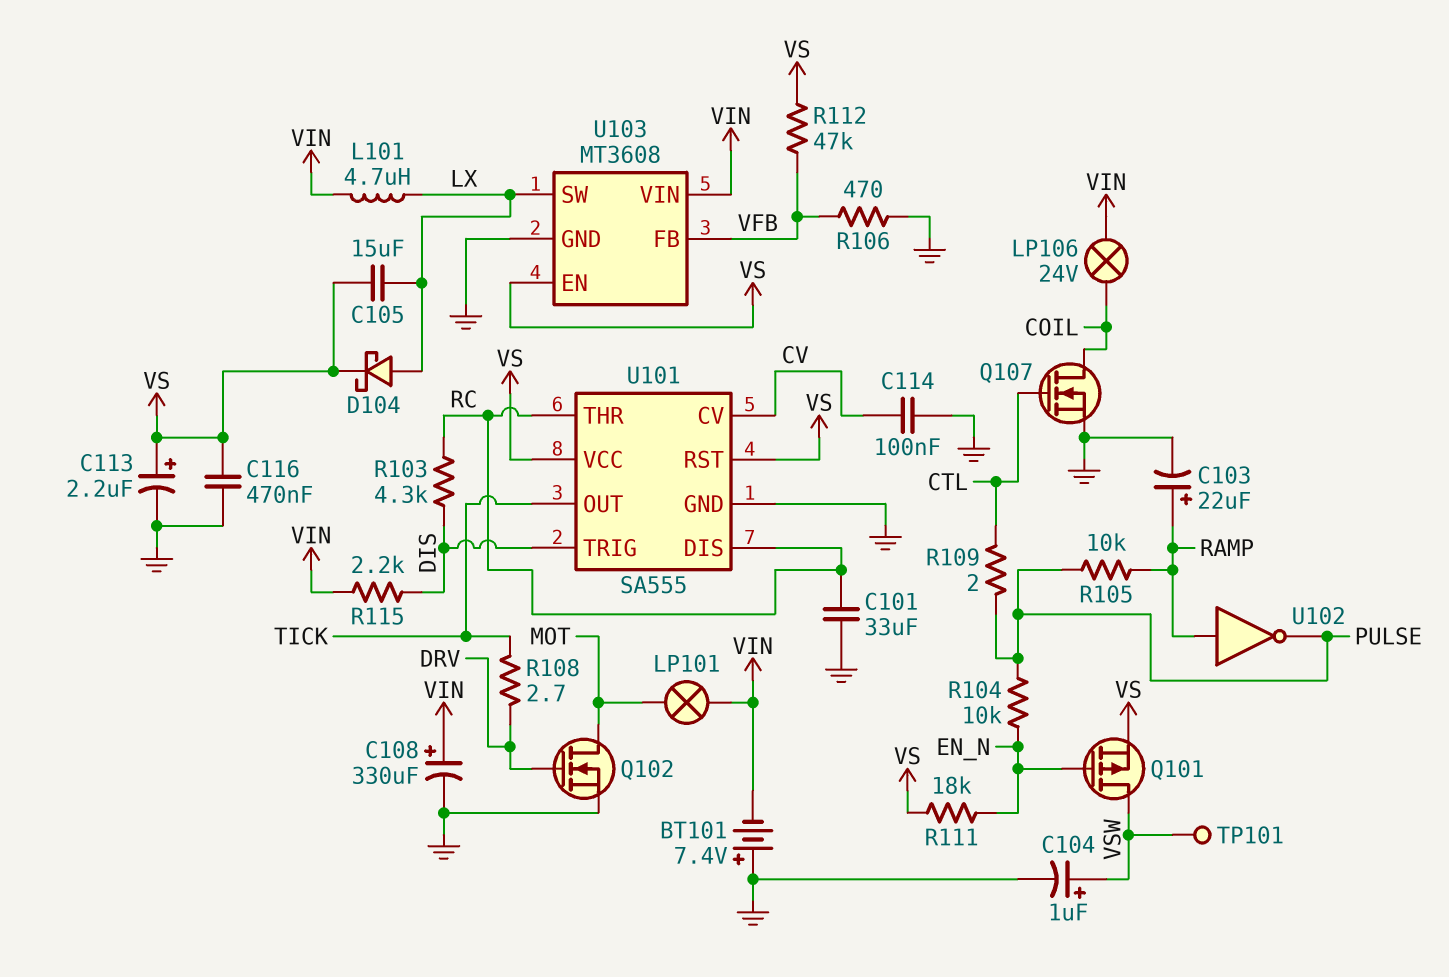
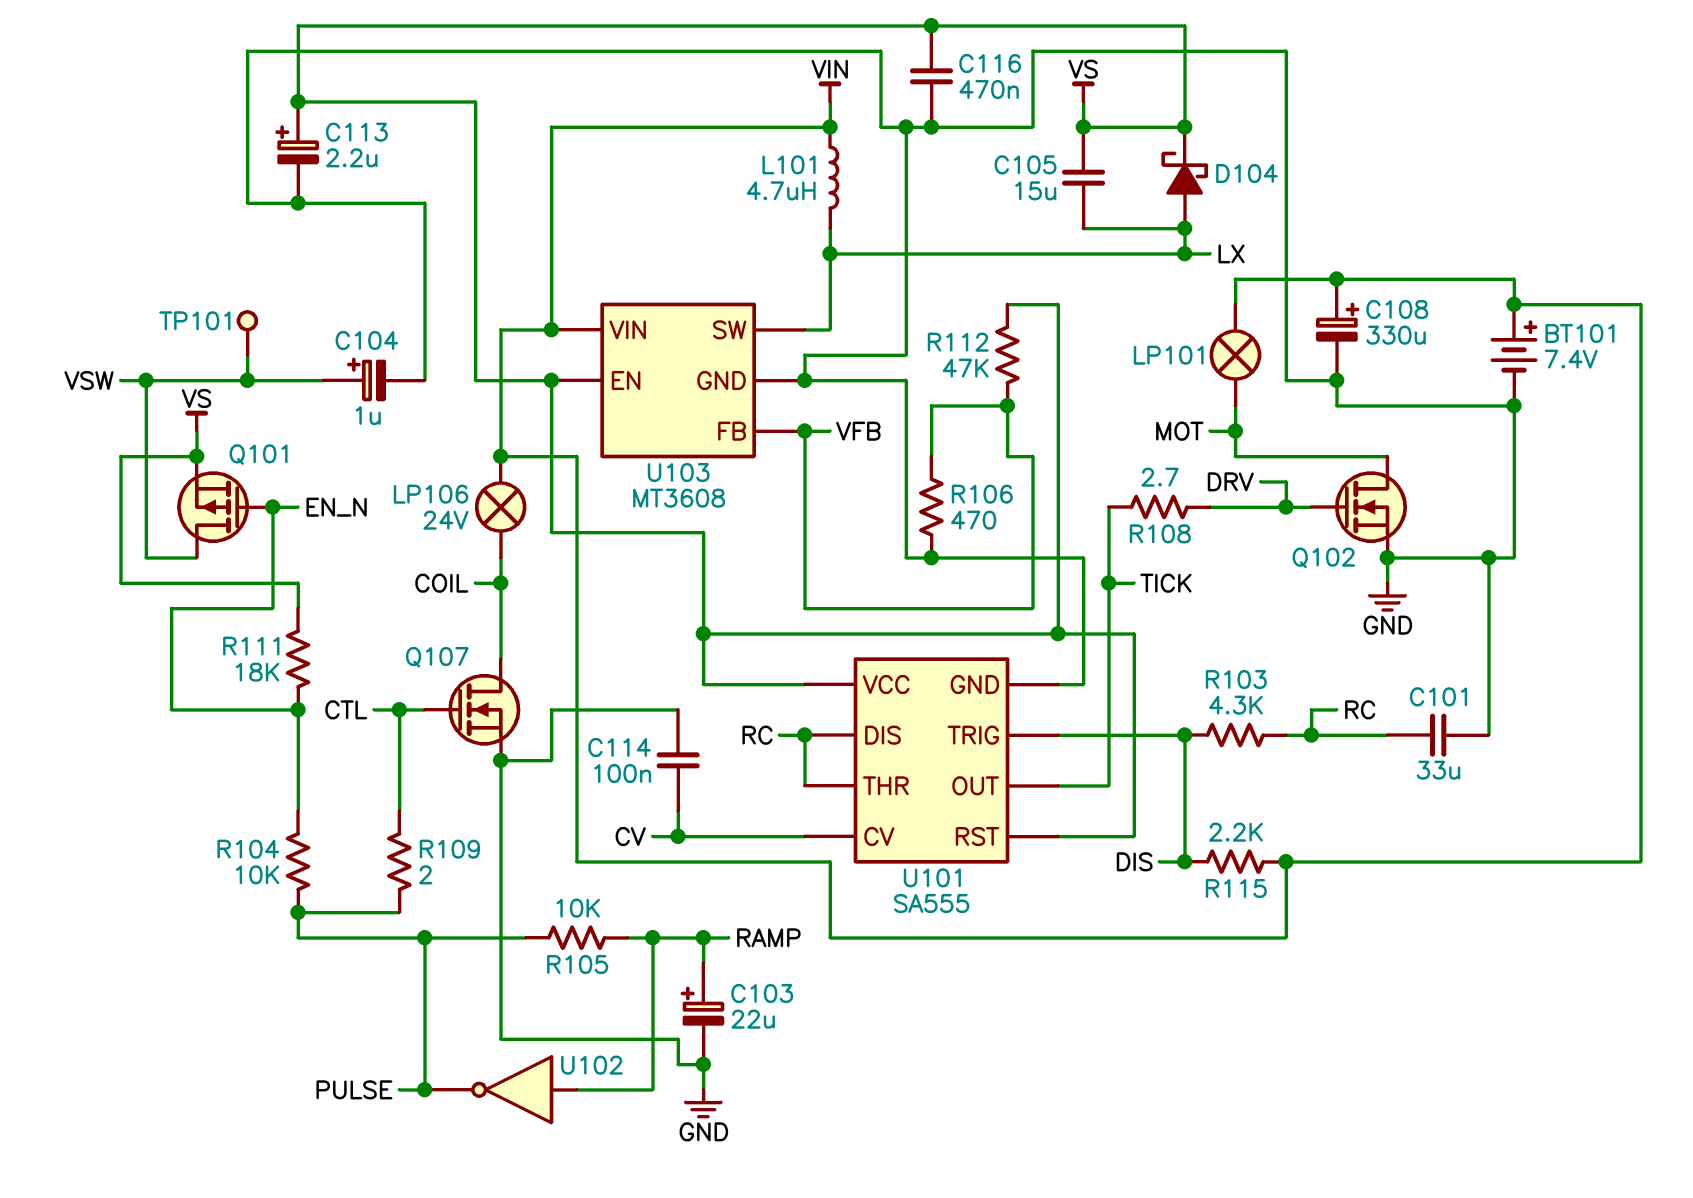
BT101: 7.4V (plus GND, minus VIN) -> 7.4V (plus VIN, minus GND)

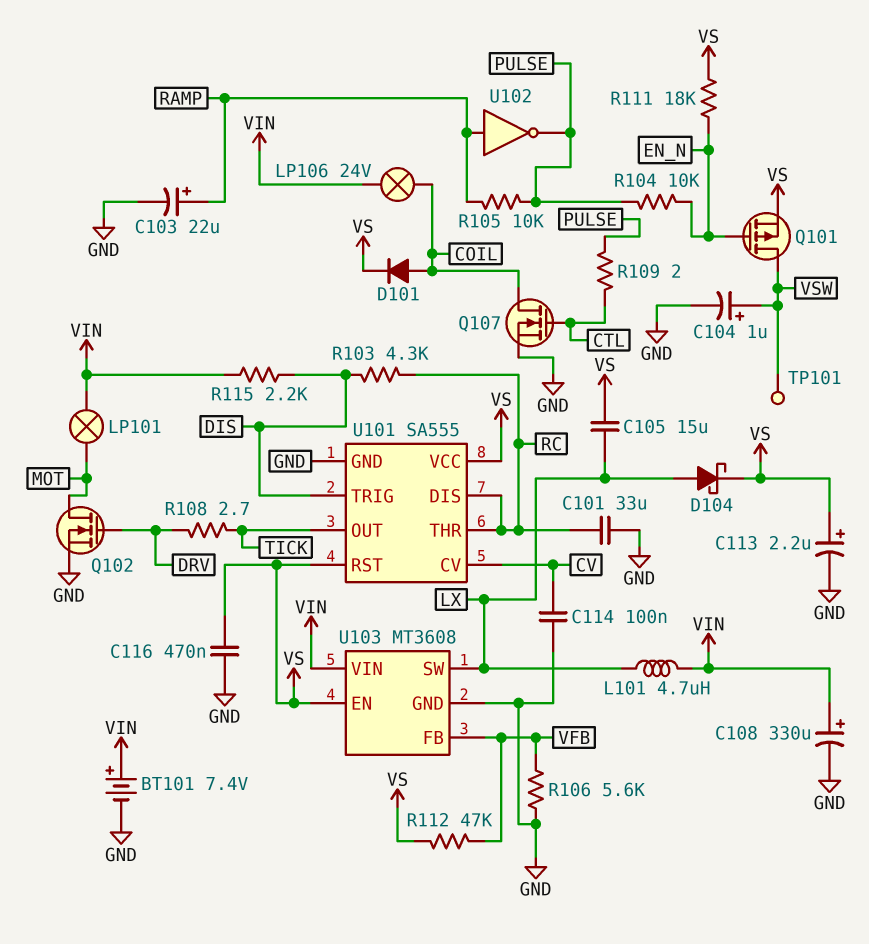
D101: none -> diode (A COIL, K VS)
R106: 470 (GND, VFB) -> 5.6k (GND, VFB)

